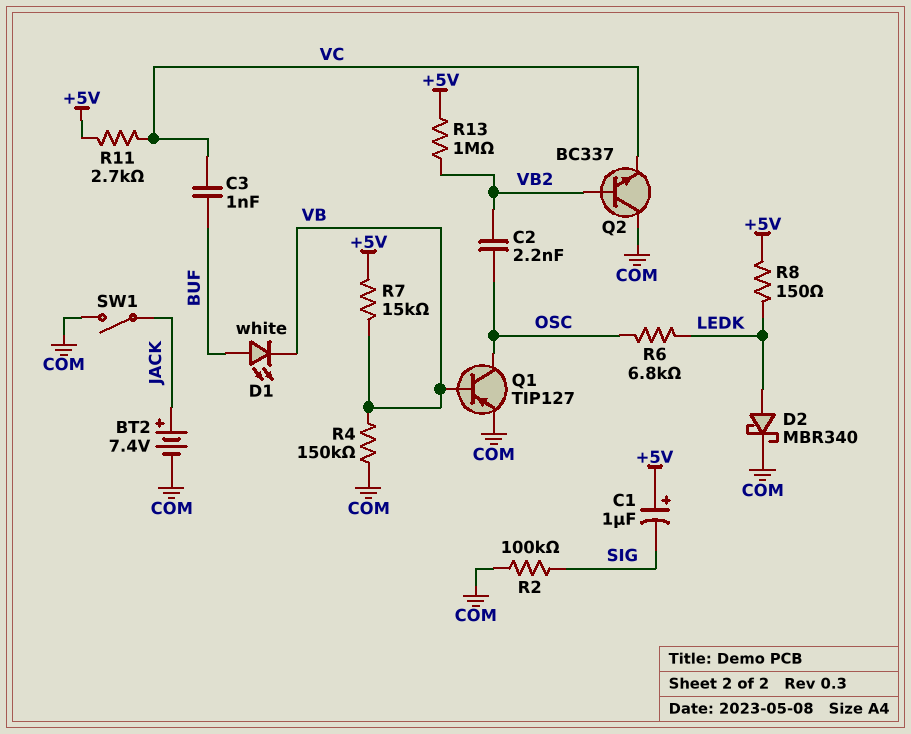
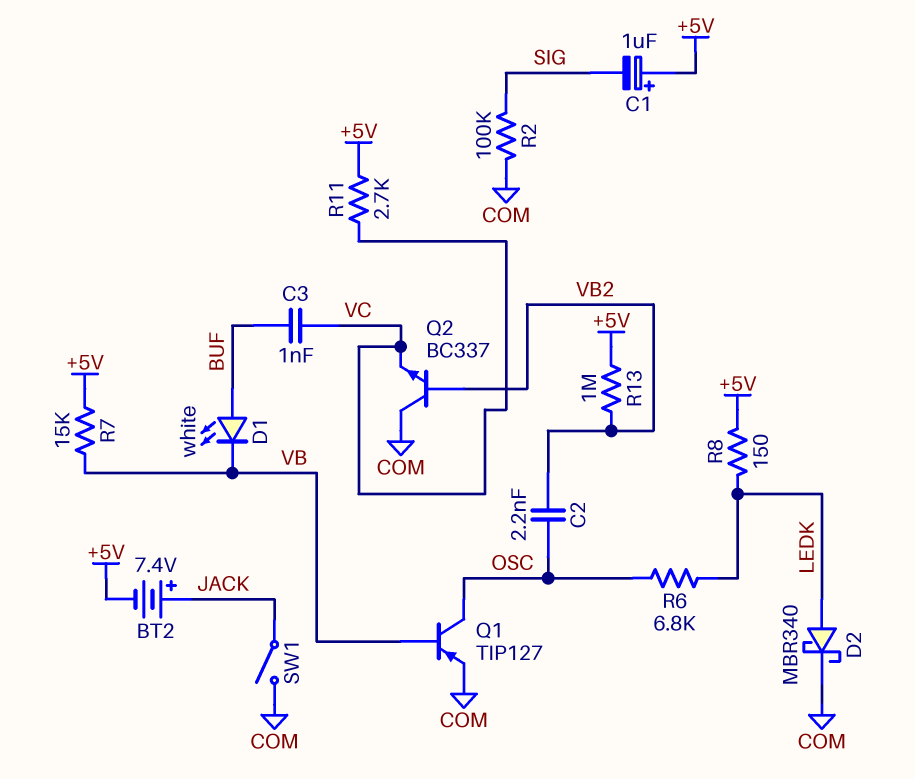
BT2: 7.4V (plus JACK, minus COM) -> 7.4V (plus JACK, minus +5V)
R4: 150k (COM, VB) -> none

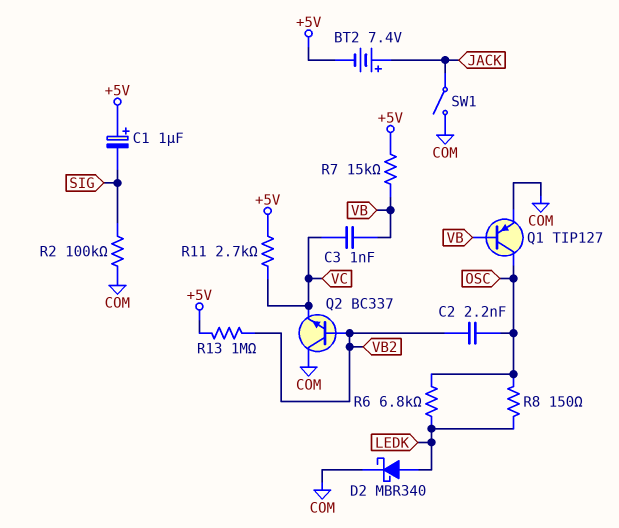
C3: 1nF (BUF, VC) -> 1nF (VB, VC)
D1: LED white (A BUF, K VB) -> none
R8: 150 (+5V, LEDK) -> 150 (LEDK, OSC)

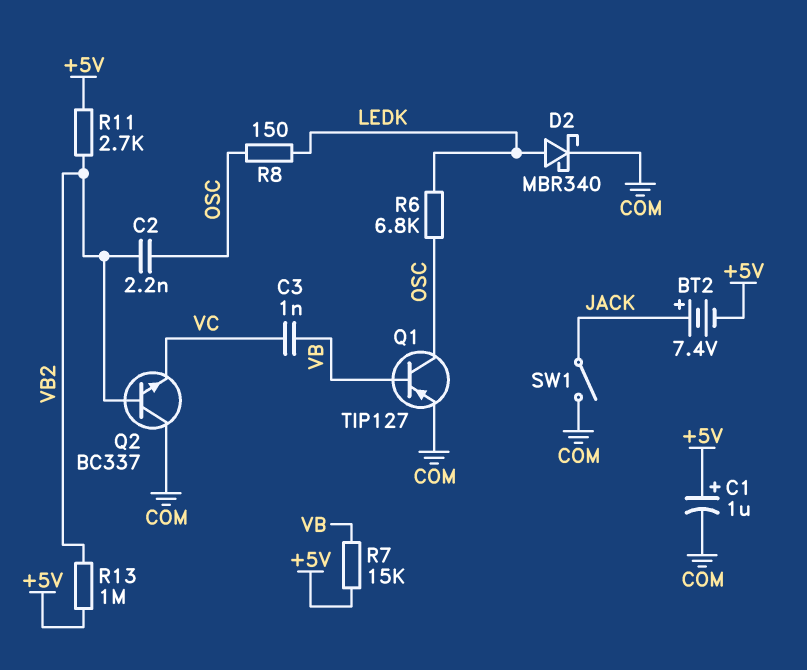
C1: 1uF (plus +5V, minus SIG) -> 1uF (plus +5V, minus COM)
R2: 100k (COM, SIG) -> none
R11: 2.7k (+5V, VC) -> 2.7k (+5V, VB2)

